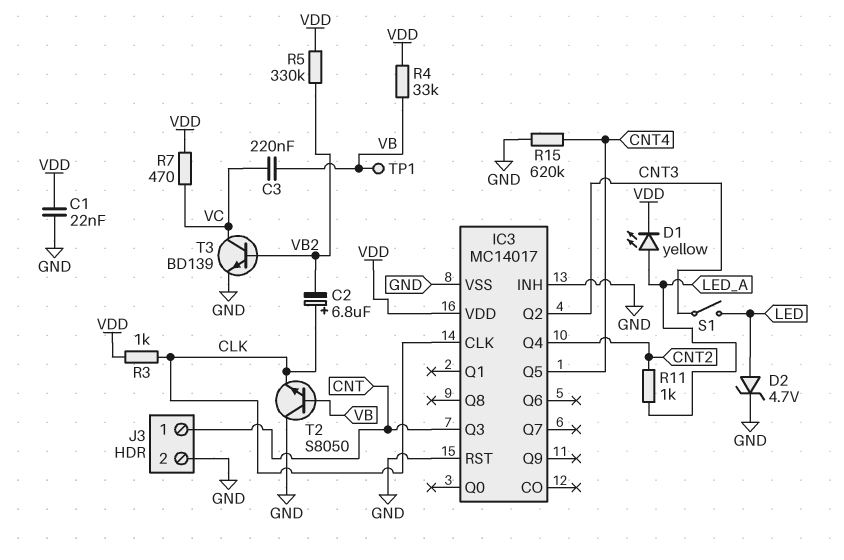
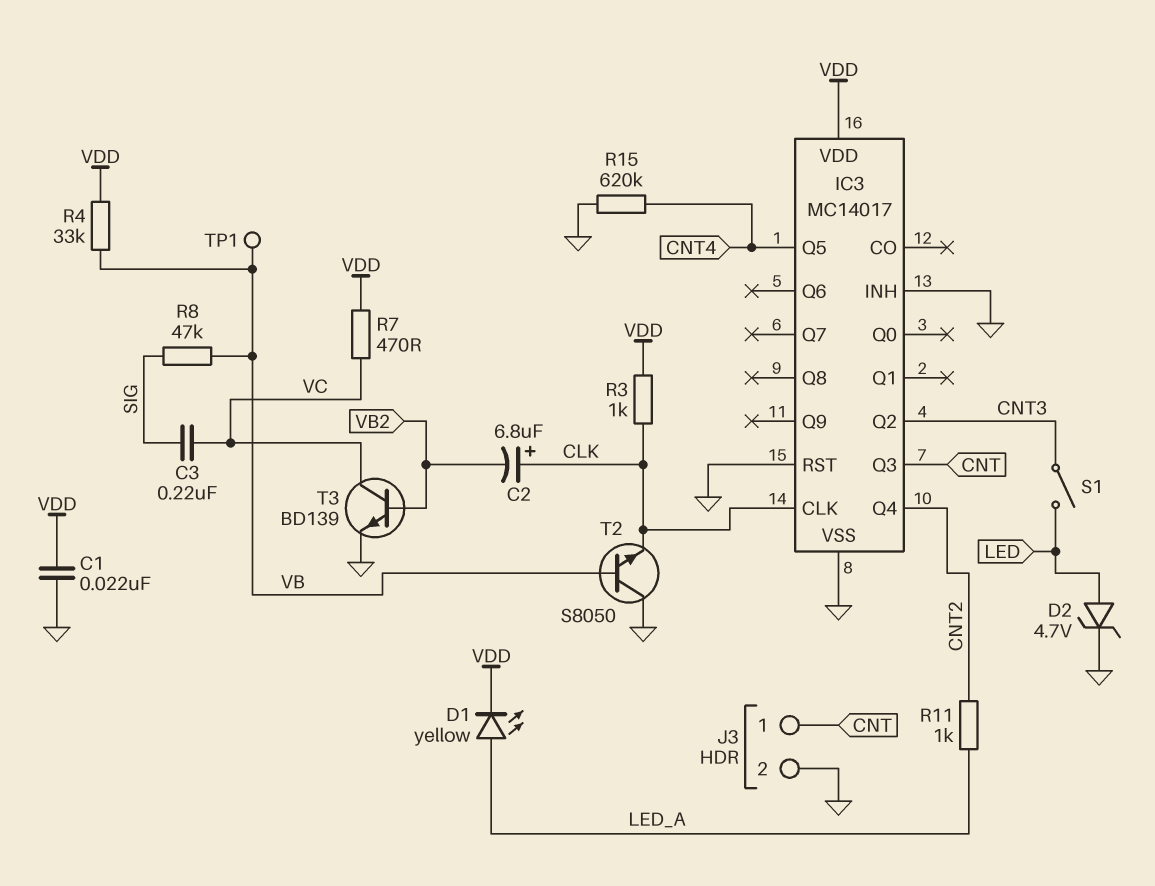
C3: 220nF (VB, VC) -> 220nF (SIG, VC)
R5: 330k (VB2, VDD) -> none
R8: none -> 47k (SIG, VB)

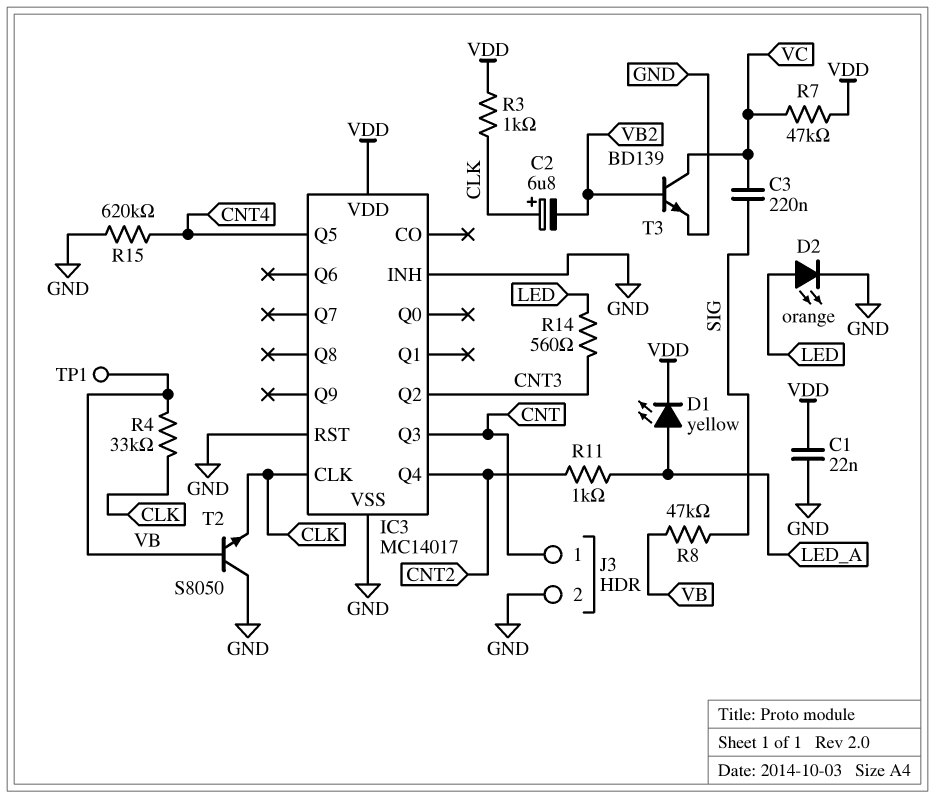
D2: zener 4.7V (A LED, K GND) -> LED orange (A LED, K GND)
R4: 33k (VB, VDD) -> 33k (CLK, VB)
R7: 470 (VC, VDD) -> 47k (VC, VDD)
R14: none -> 560 (CNT3, LED)
S1: switch (CNT3, LED) -> none

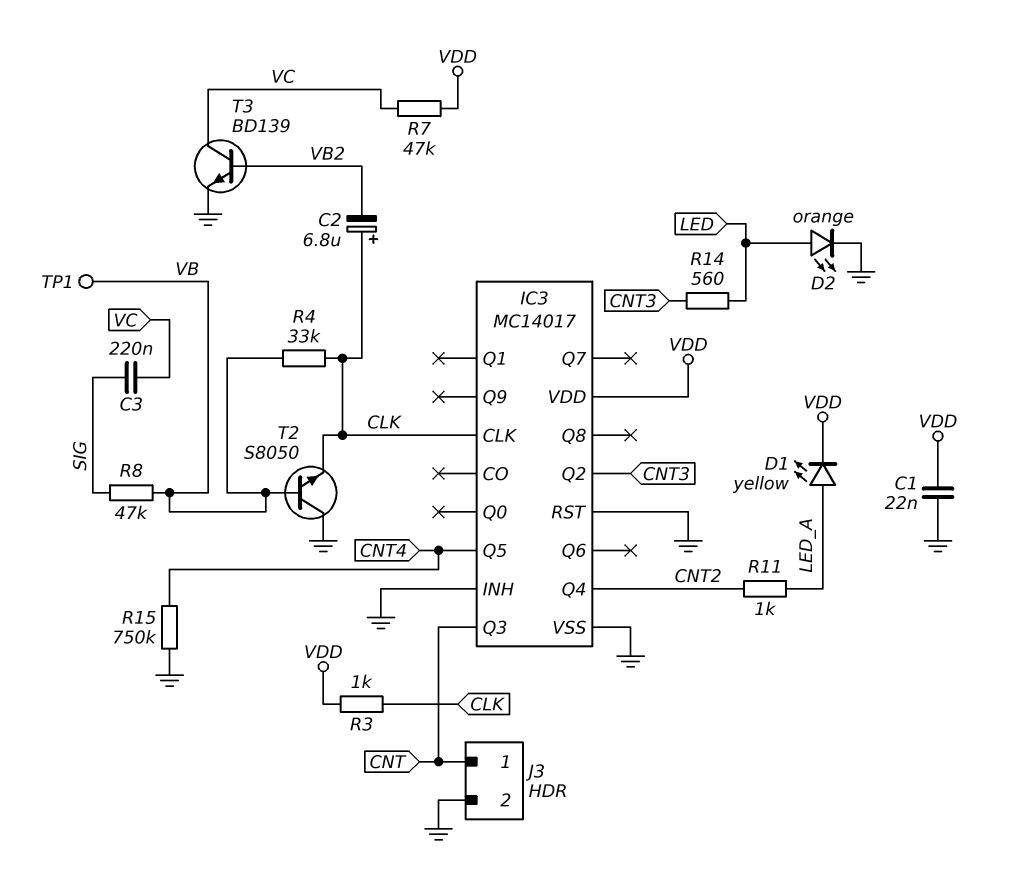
R15: 620k (CNT4, GND) -> 750k (CNT4, GND)

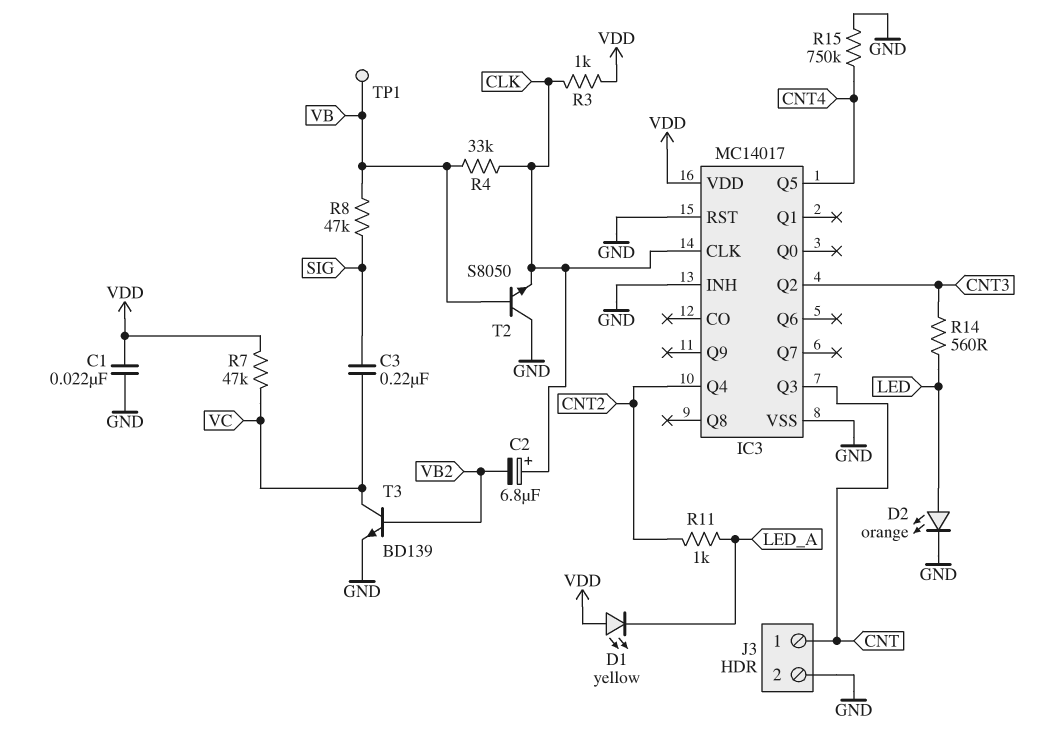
D1: LED yellow (A LED_A, K VDD) -> LED yellow (A VDD, K LED_A)

